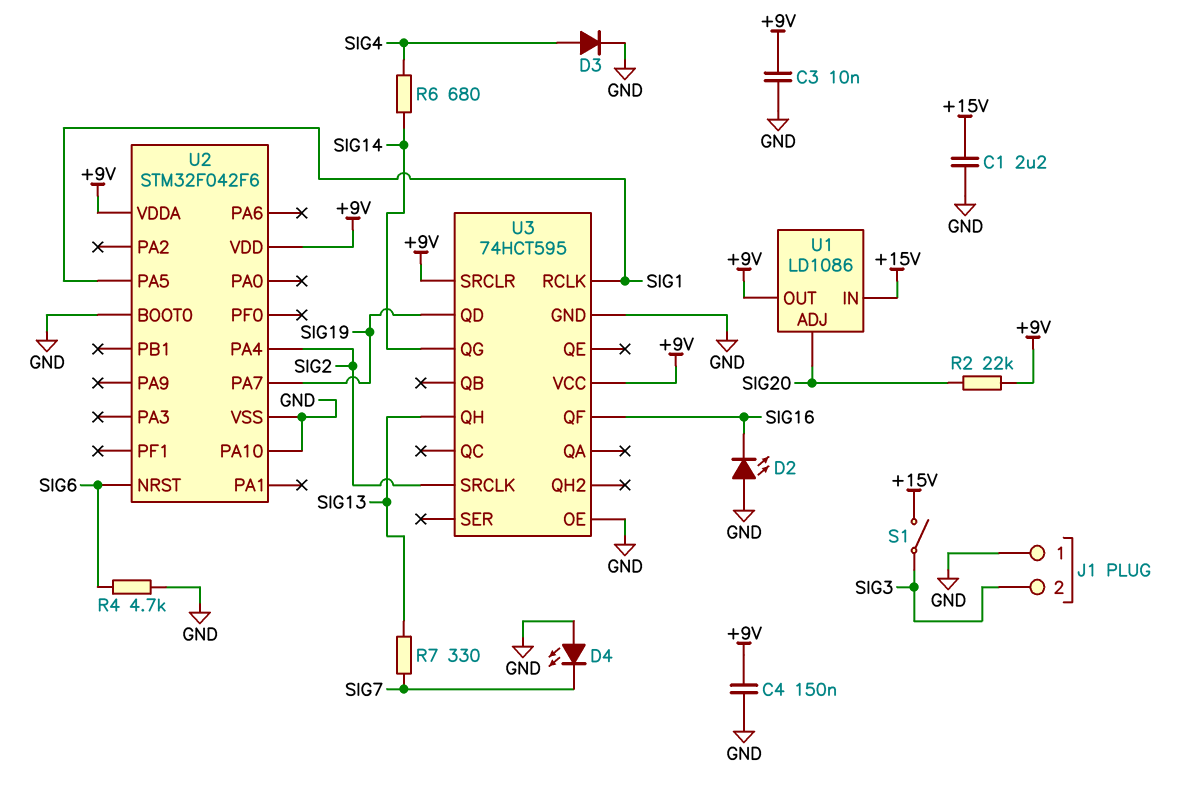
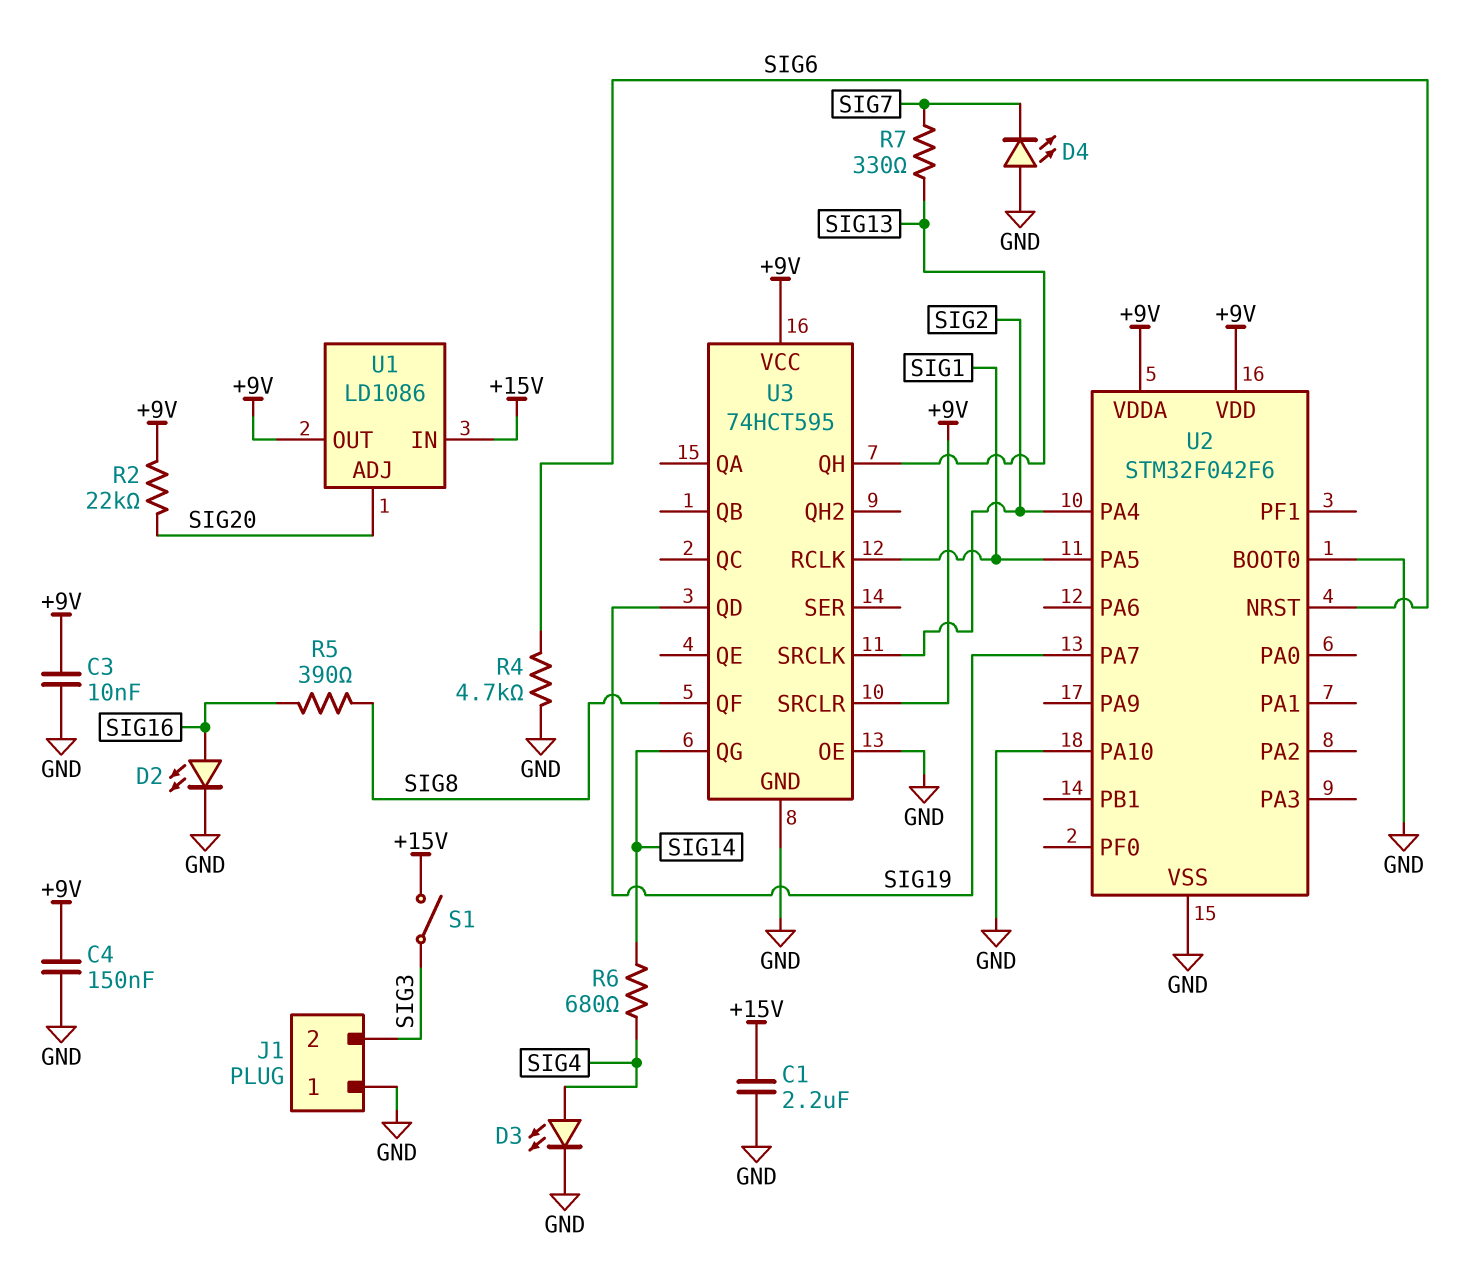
D2: LED (A GND, K SIG16) -> LED (A SIG16, K GND)
D3: diode (A SIG4, K GND) -> LED (A SIG4, K GND)
R5: none -> 390 (SIG8, SIG16)
U3 pin QF: SIG16 -> SIG8

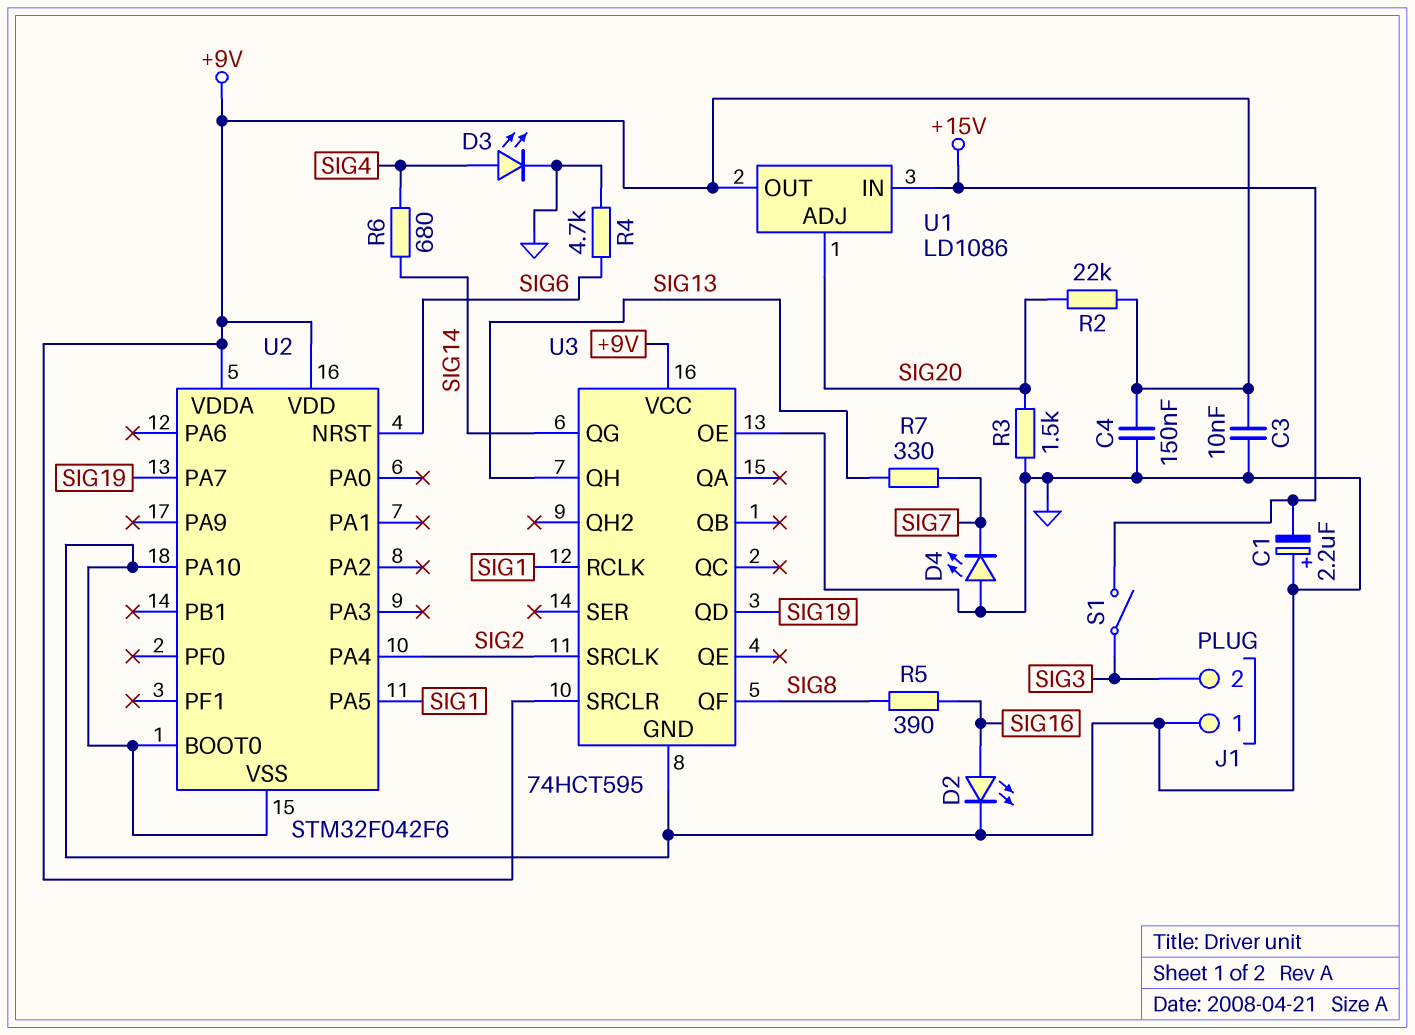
C1: 2.2uF (+15V, GND) -> 2.2uF (plus GND, minus +15V)
R3: none -> 1.5k (GND, SIG20)

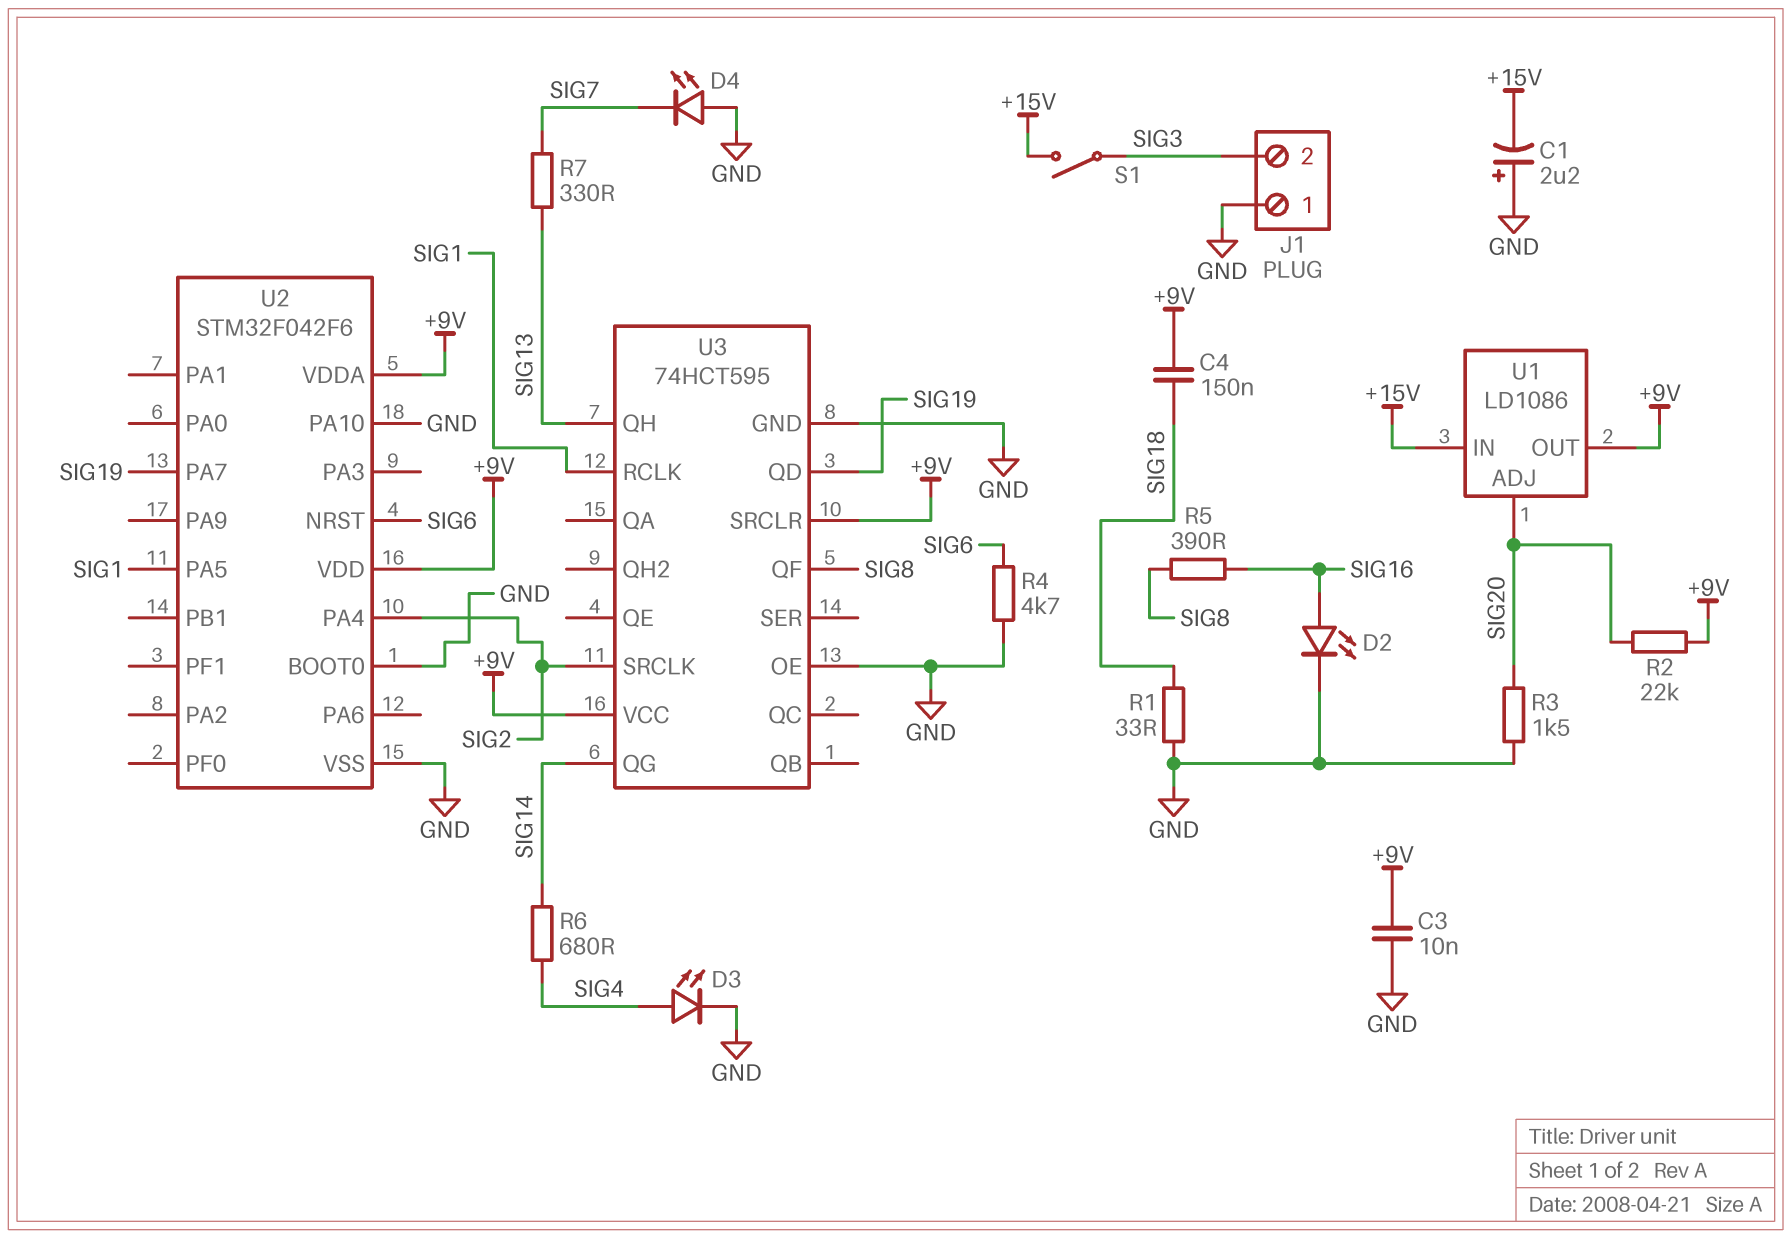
C4: 150nF (+9V, GND) -> 150nF (+9V, SIG18)
R1: none -> 33 (GND, SIG18)

